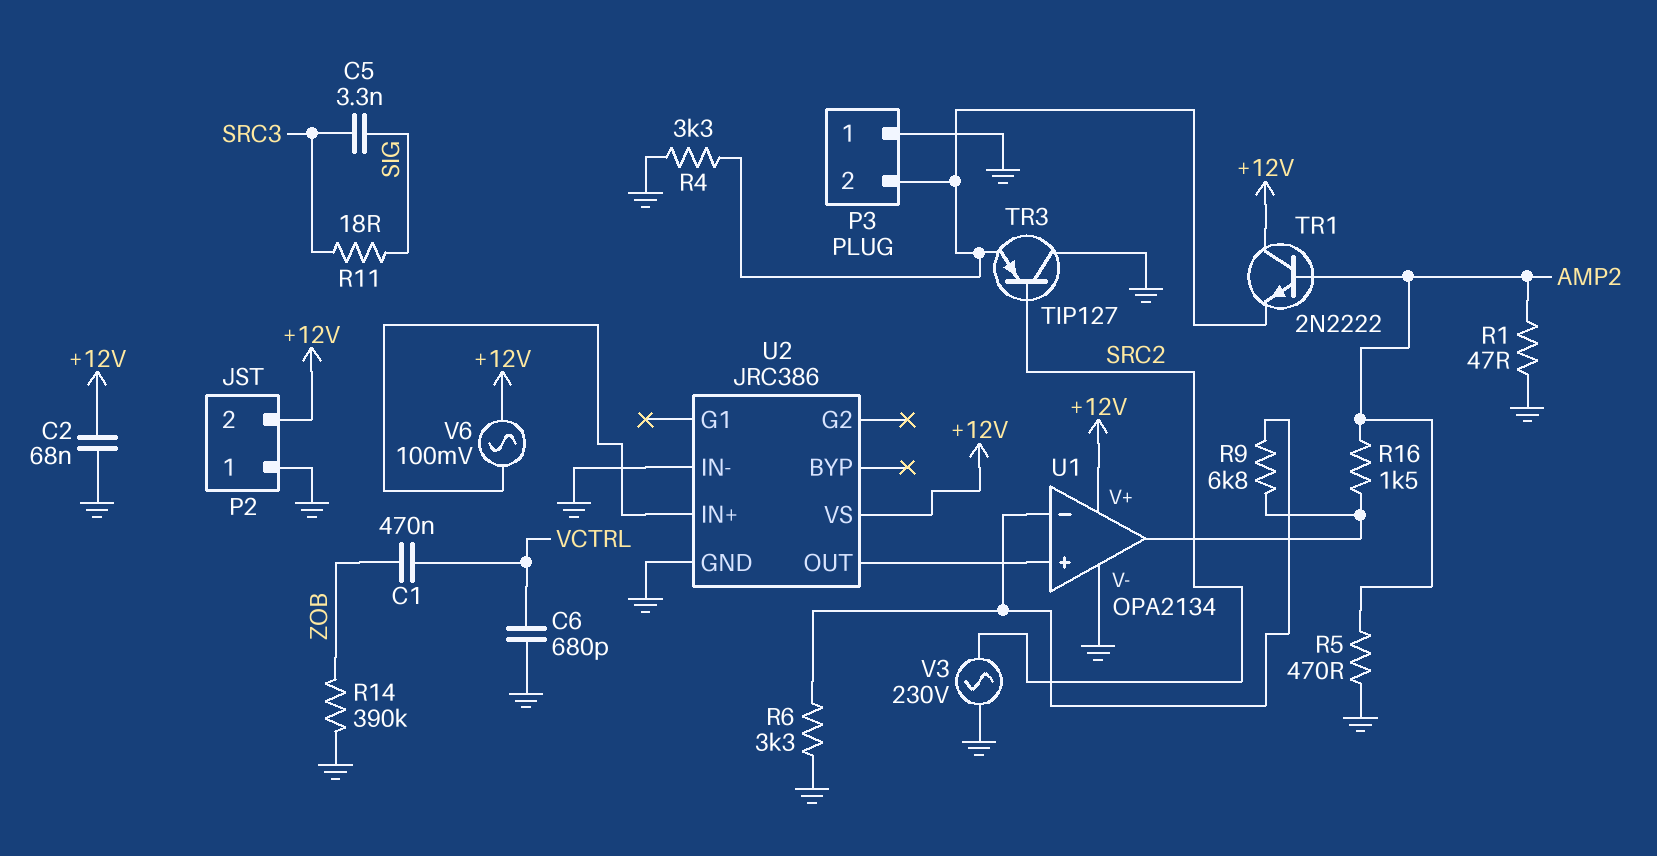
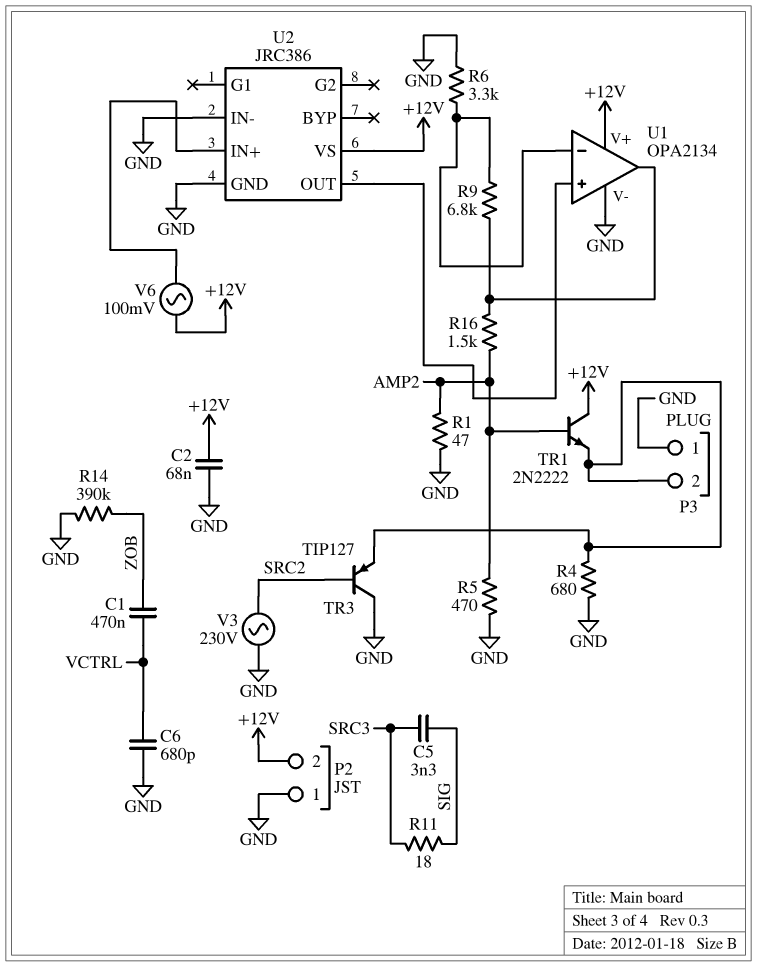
R4: 3.3k (GND, P3/2) -> 680 (GND, P3/2)

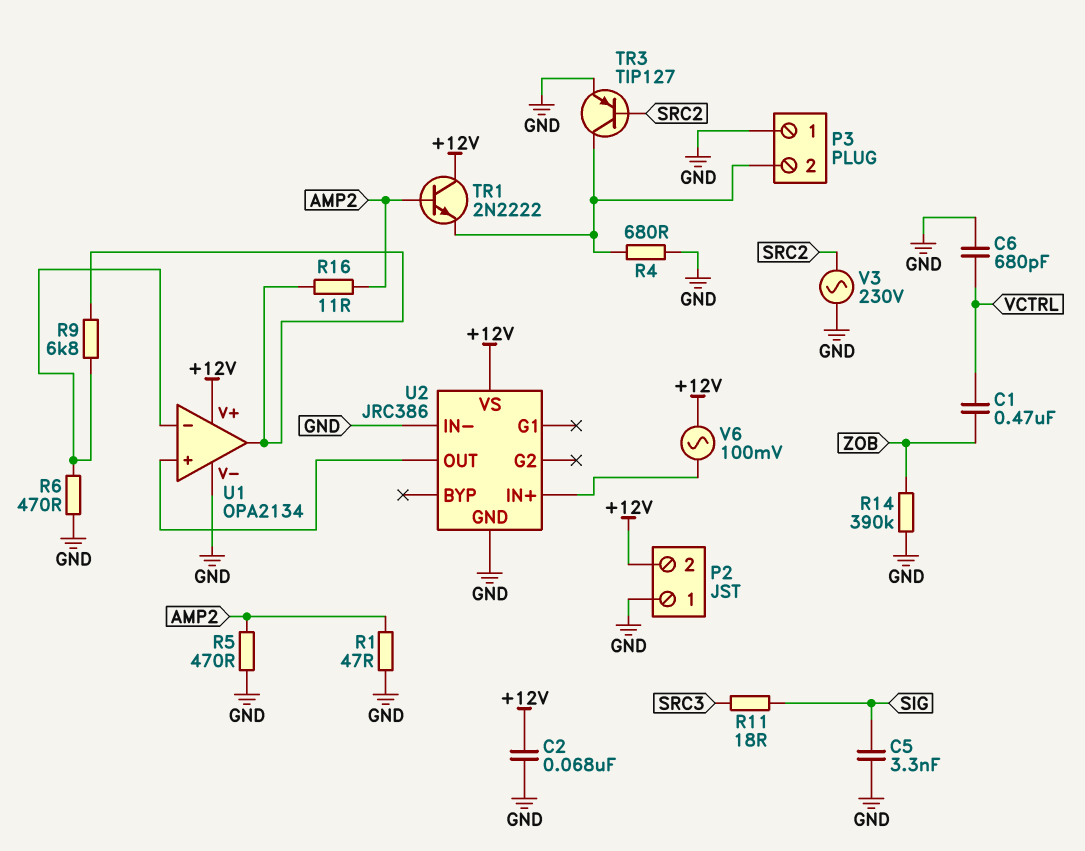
C5: 3.3nF (SIG, SRC3) -> 3.3nF (GND, SIG)
R6: 3.3k (GND, U1/in-) -> 470 (GND, U1/in-)
R16: 1.5k (AMP2, U1/out) -> 11 (AMP2, U1/out)
TR3: PNP TIP127 (B SRC2, C GND, E P3/2) -> PNP TIP127 (B SRC2, C P3/2, E GND)

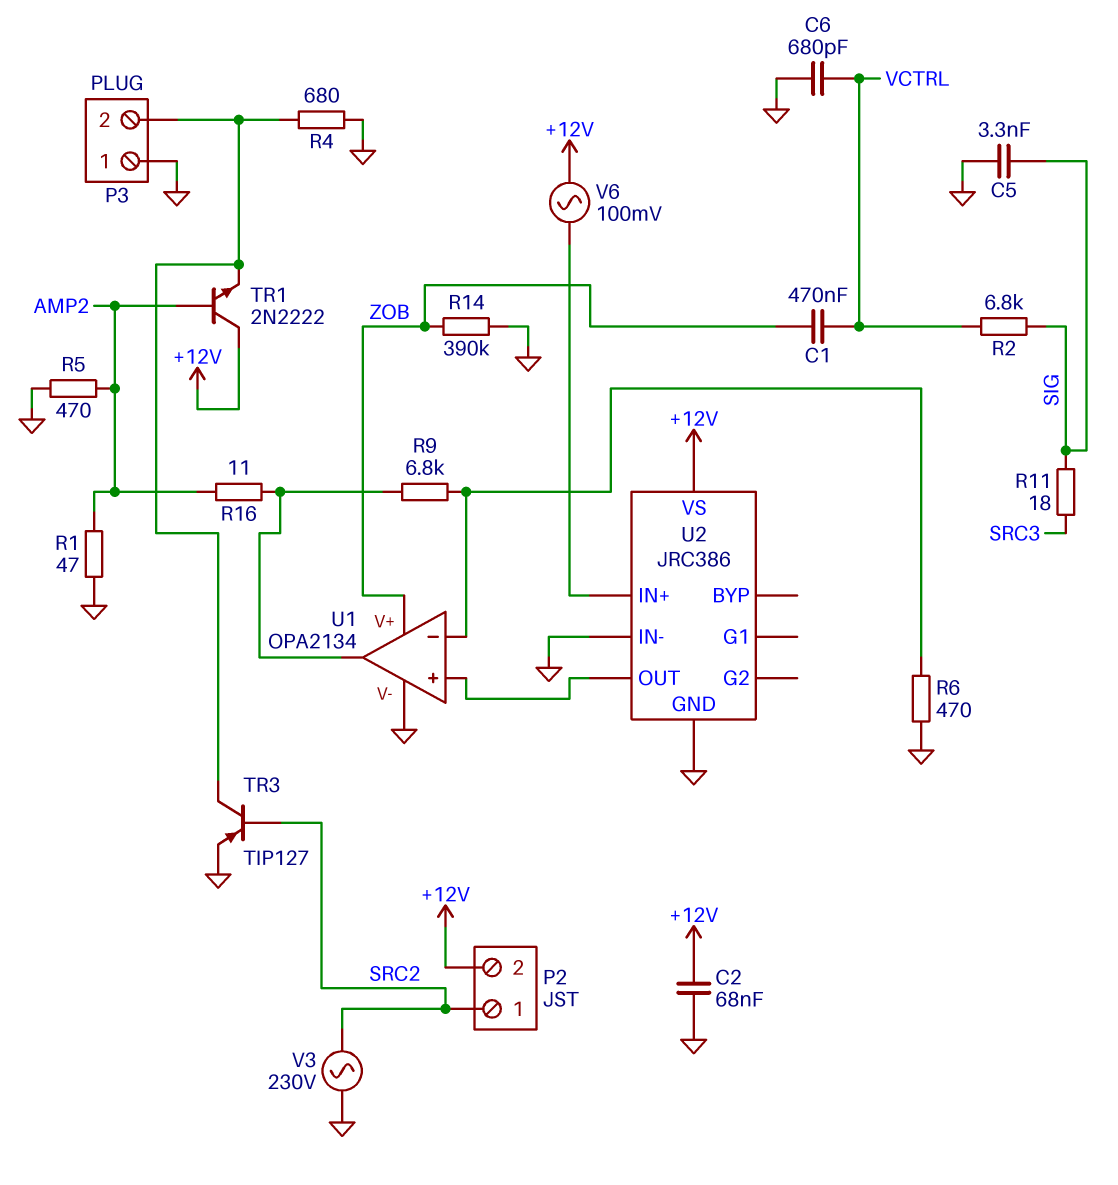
P2 pin 1: GND -> SRC2
R2: none -> 6.8k (SIG, VCTRL)
U1 pin V+: +12V -> ZOB

